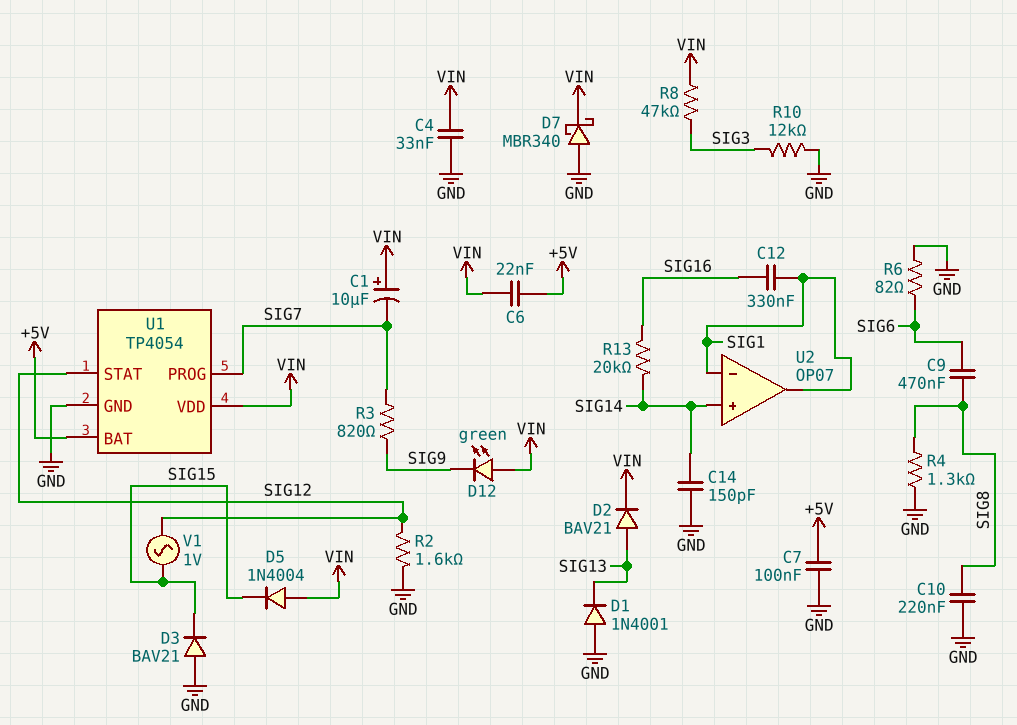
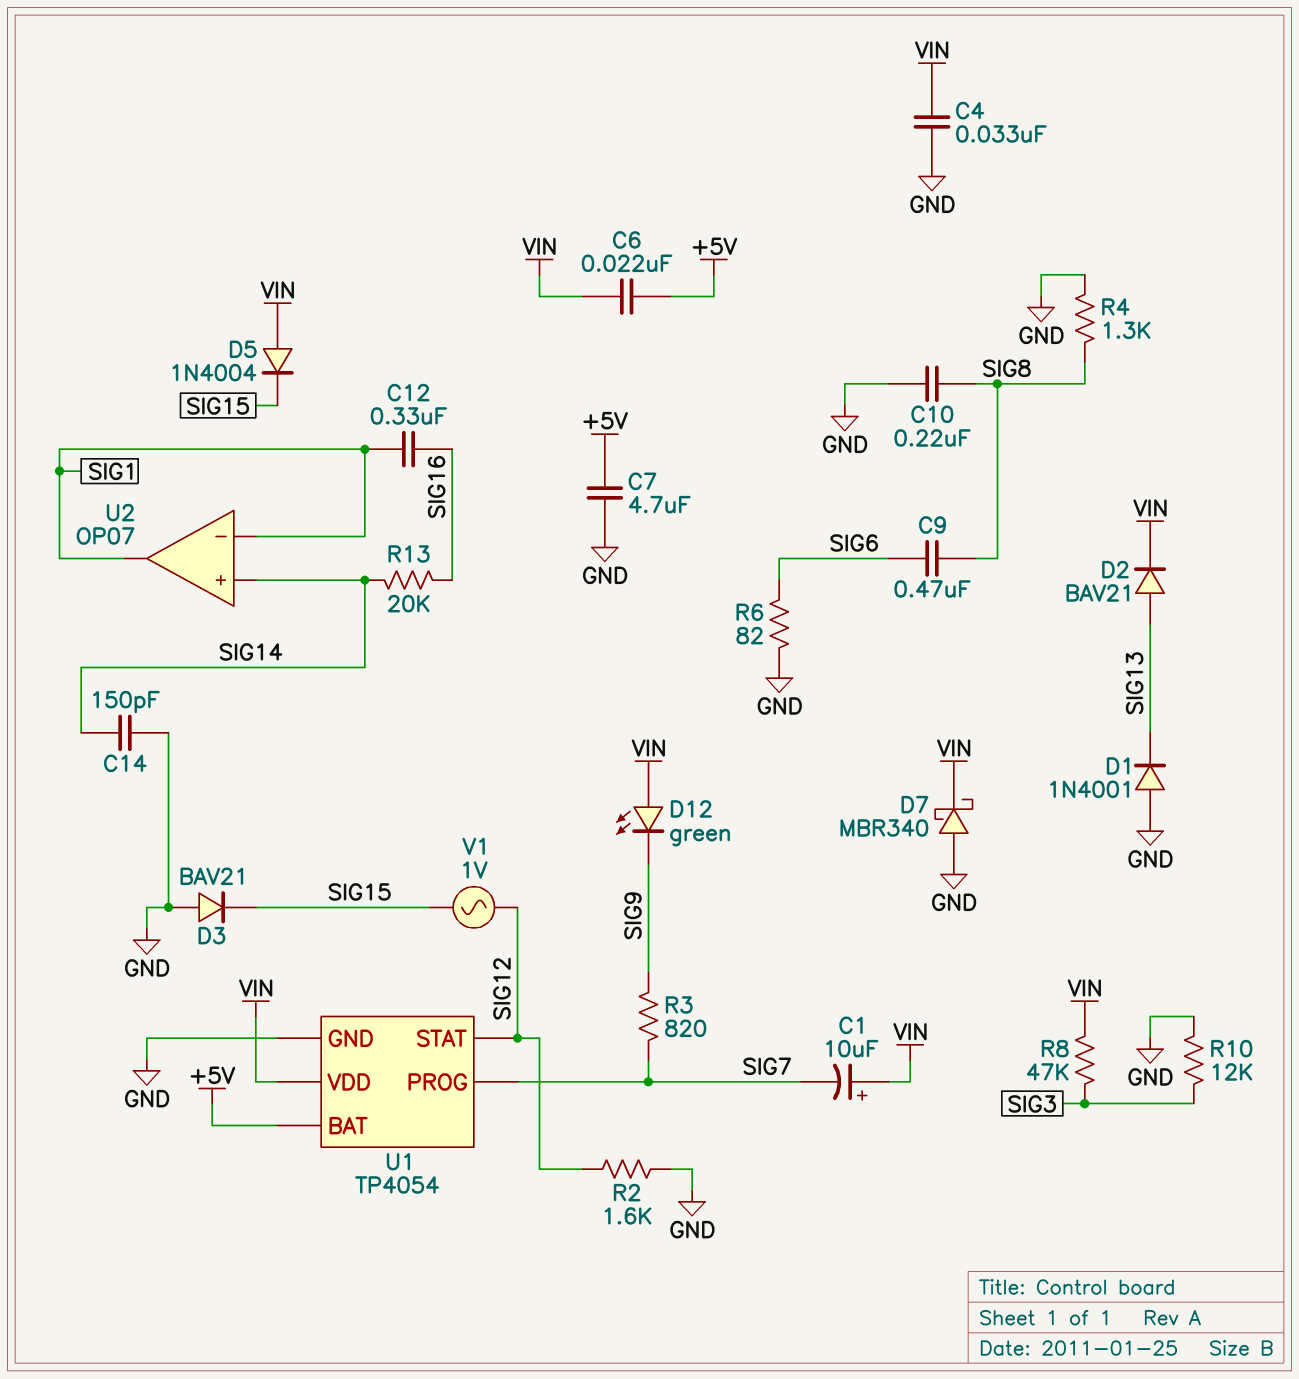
C7: 100nF (+5V, GND) -> 4.7uF (+5V, GND)

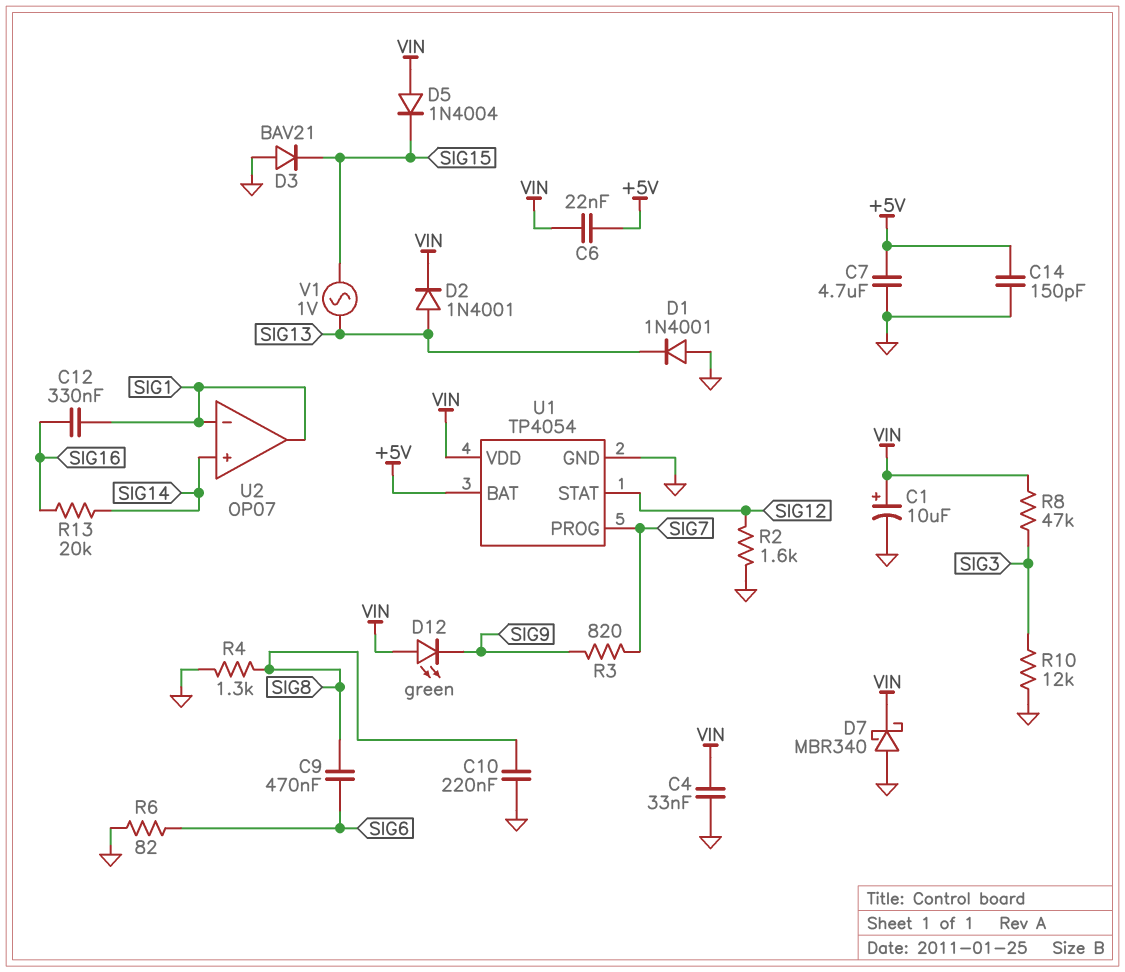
C1: 10uF (plus VIN, minus SIG7) -> 10uF (plus VIN, minus GND)
C14: 150pF (GND, SIG14) -> 150pF (+5V, GND)
D2: diode BAV21 (A SIG13, K VIN) -> diode 1N4001 (A SIG13, K VIN)
V1: AC 1V (SIG12, SIG15) -> AC 1V (SIG13, SIG15)

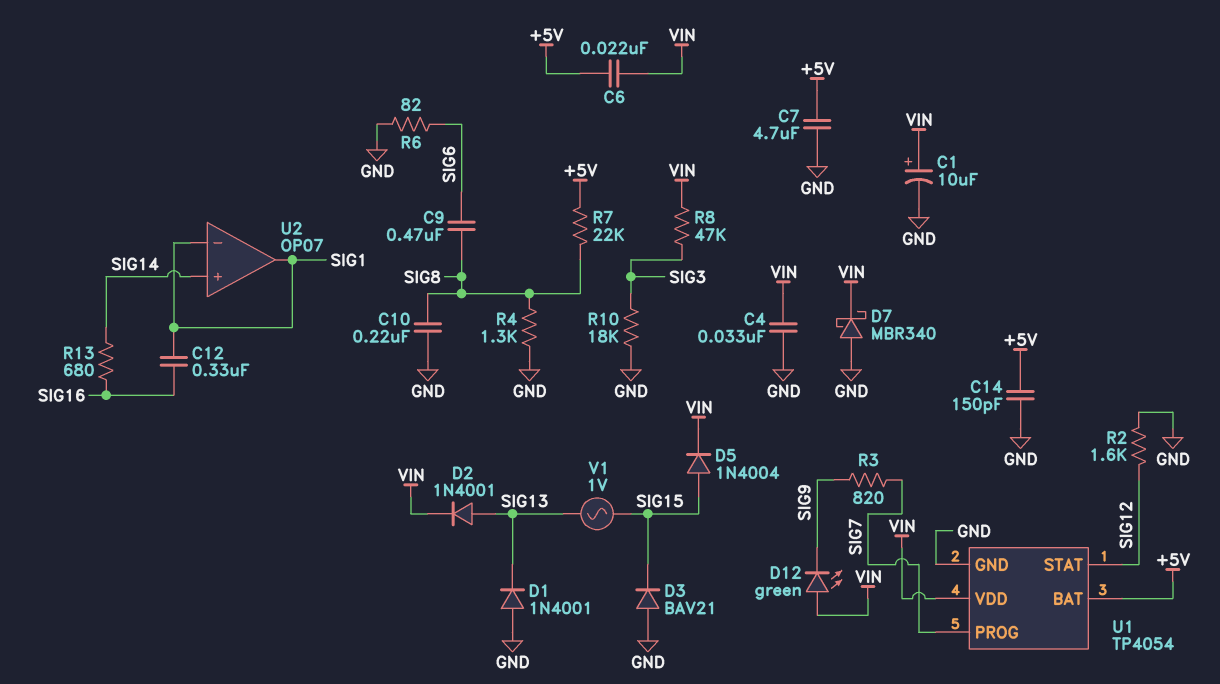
D5: diode 1N4004 (A VIN, K SIG15) -> diode 1N4004 (A SIG15, K VIN)
R7: none -> 22k (+5V, SIG8)
R10: 12k (GND, SIG3) -> 18k (GND, SIG3)
R13: 20k (SIG14, SIG16) -> 680 (SIG14, SIG16)

